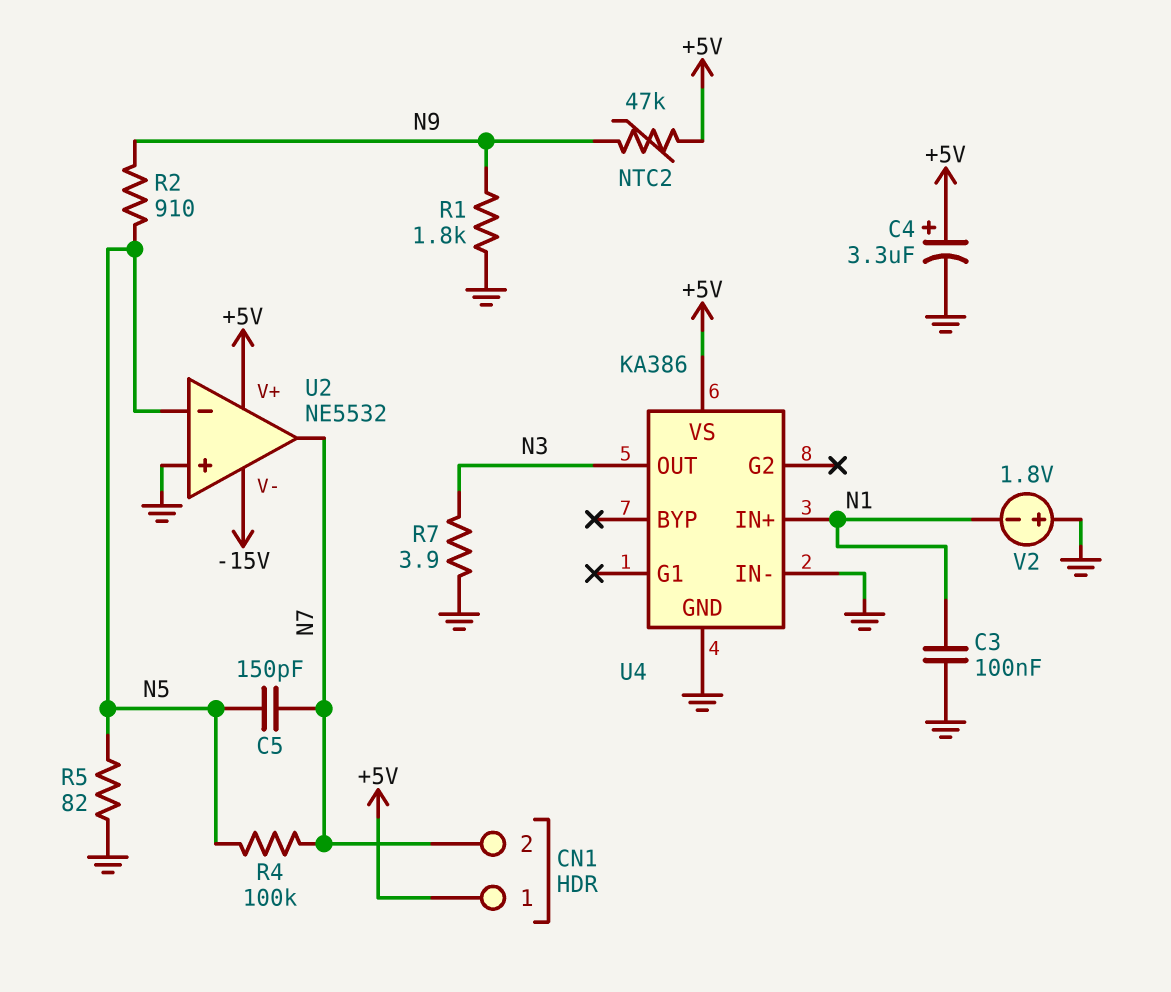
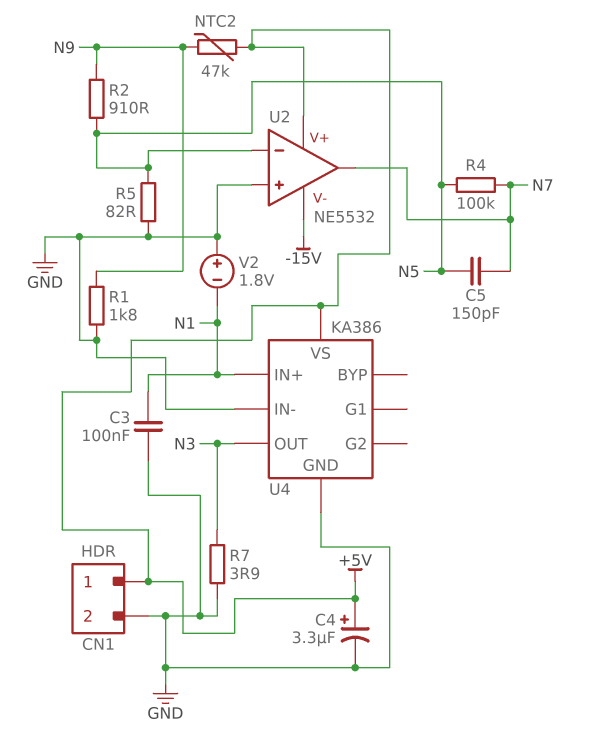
CN1 pin 2: N7 -> GND

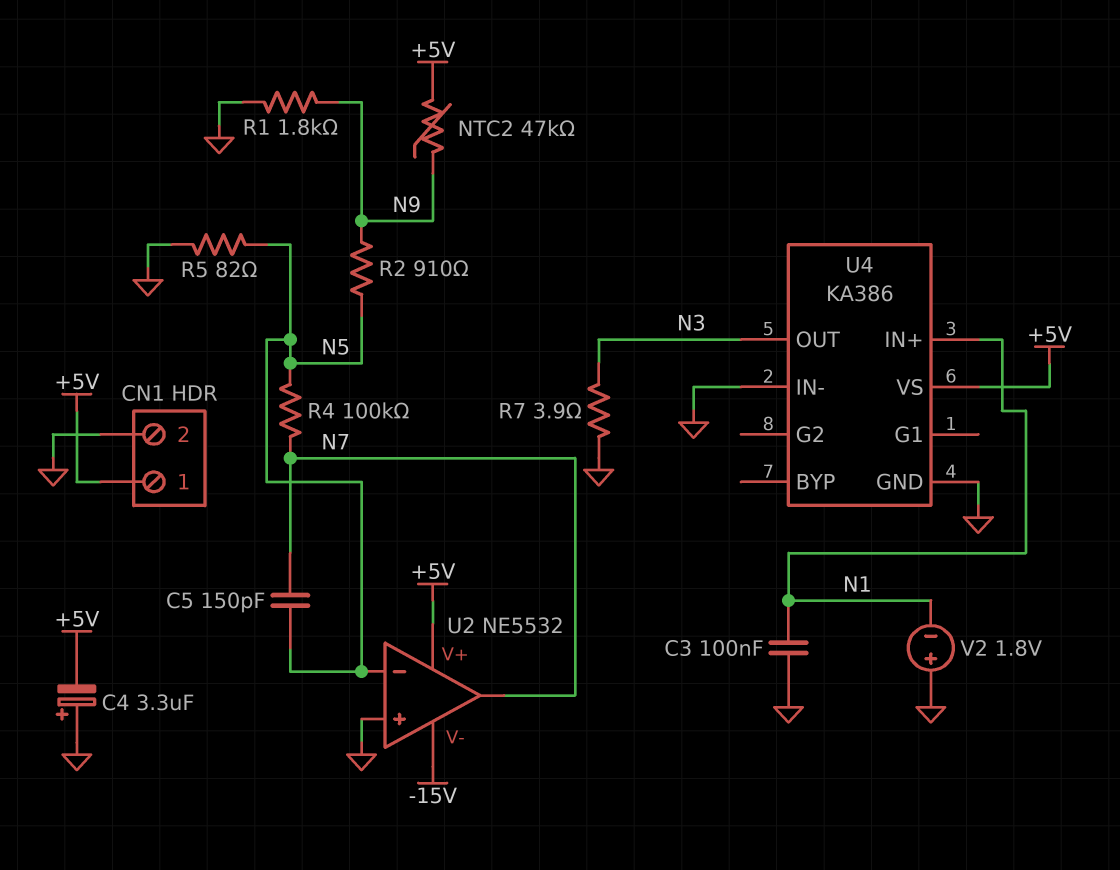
C4: 3.3uF (plus +5V, minus GND) -> 3.3uF (plus GND, minus +5V)

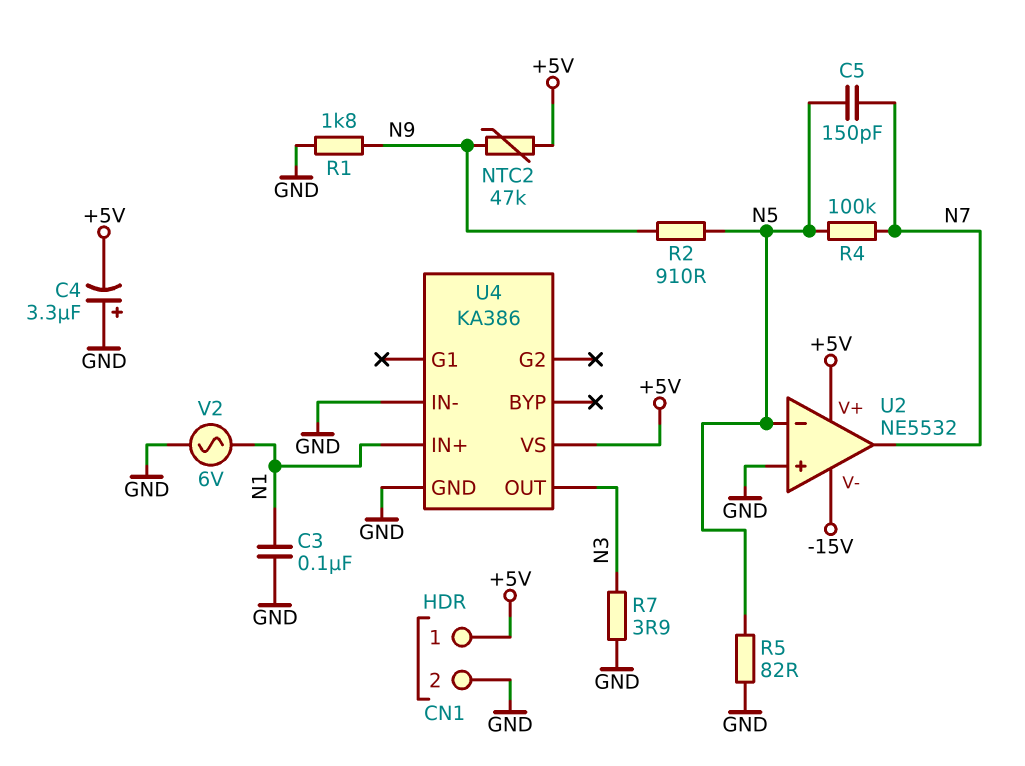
V2: 1.8V (plus GND, minus N1) -> AC 6V (GND, N1)

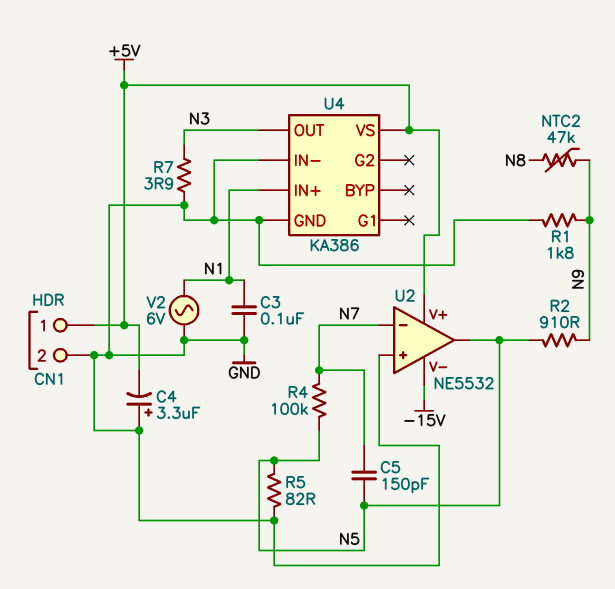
NTC2: 47k (+5V, N9) -> 47k (N8, N9)
U2 pin in-: N5 -> N7
U2 pin out: N7 -> N5

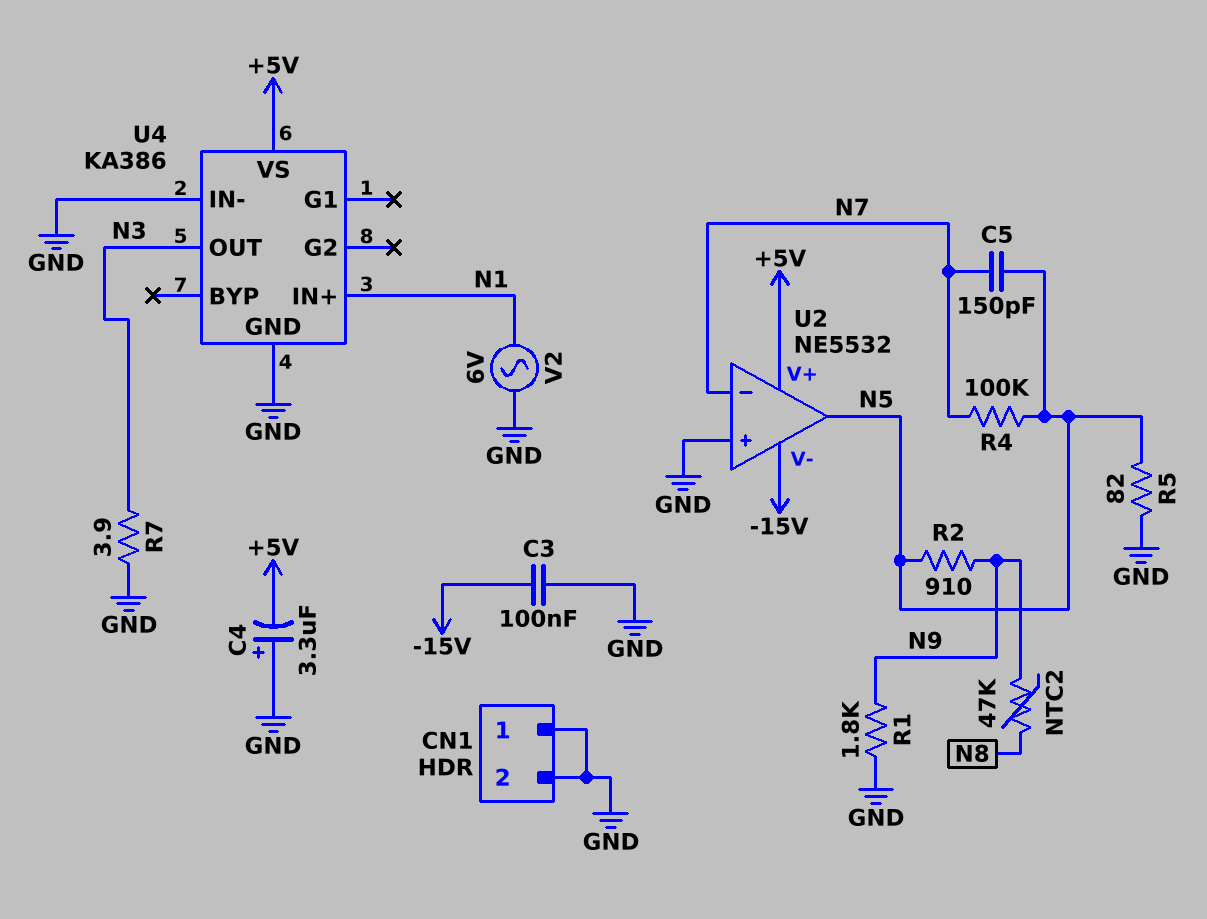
C3: 100nF (GND, N1) -> 100nF (-15V, GND)
CN1 pin 1: +5V -> GND

